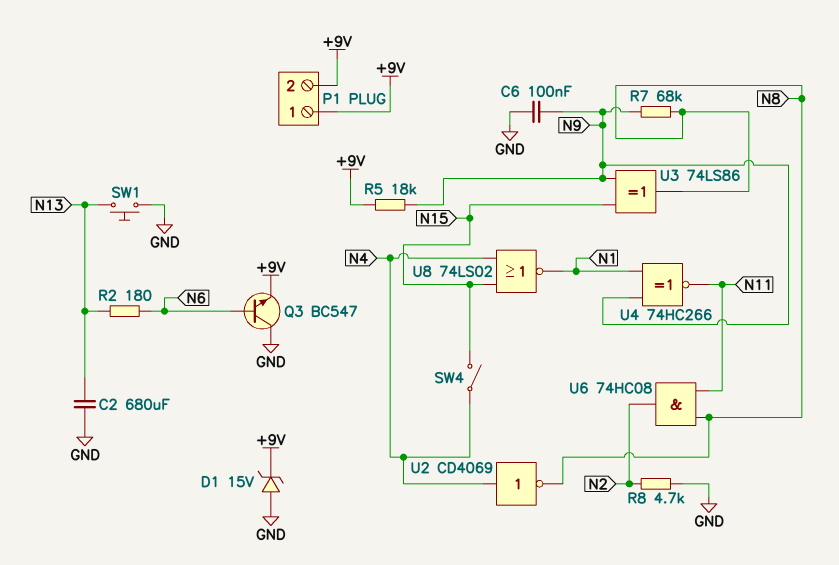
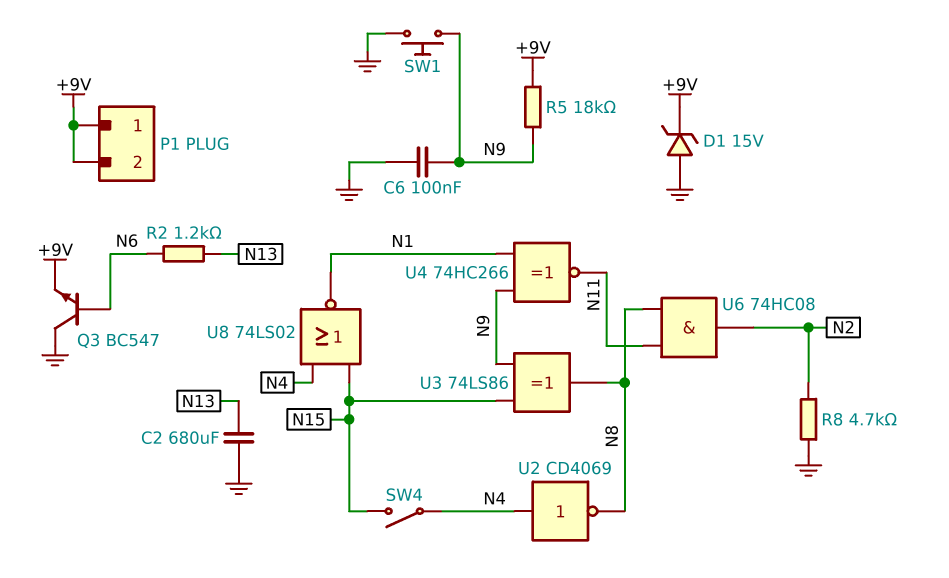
R2: 180 (N6, N13) -> 1.2k (N6, N13)
R7: 68k (N8, N9) -> none
SW1: button (GND, N13) -> button (GND, N9)

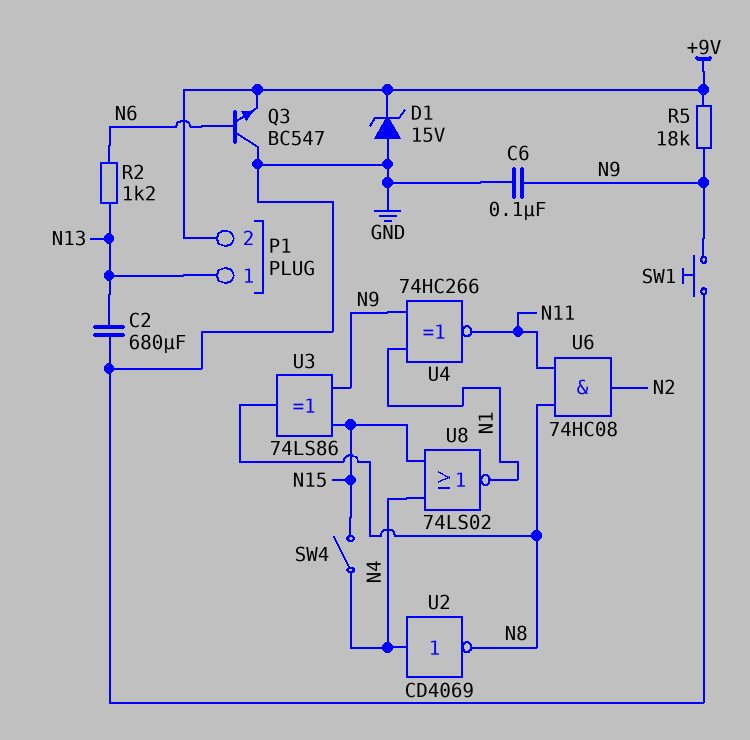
P1 pin 1: +9V -> N13
R8: 4.7k (GND, N2) -> none

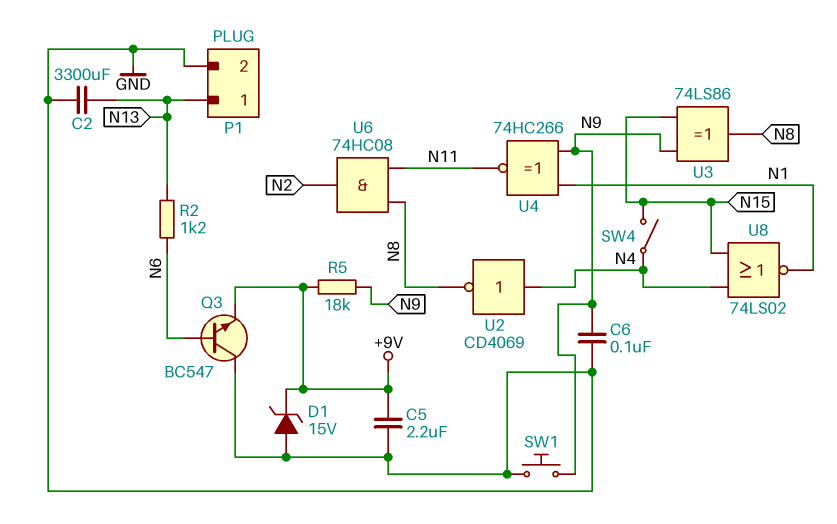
C2: 680uF (GND, N13) -> 3300uF (GND, N13)
C5: none -> 2.2uF (+9V, GND)
P1 pin 2: +9V -> GND

